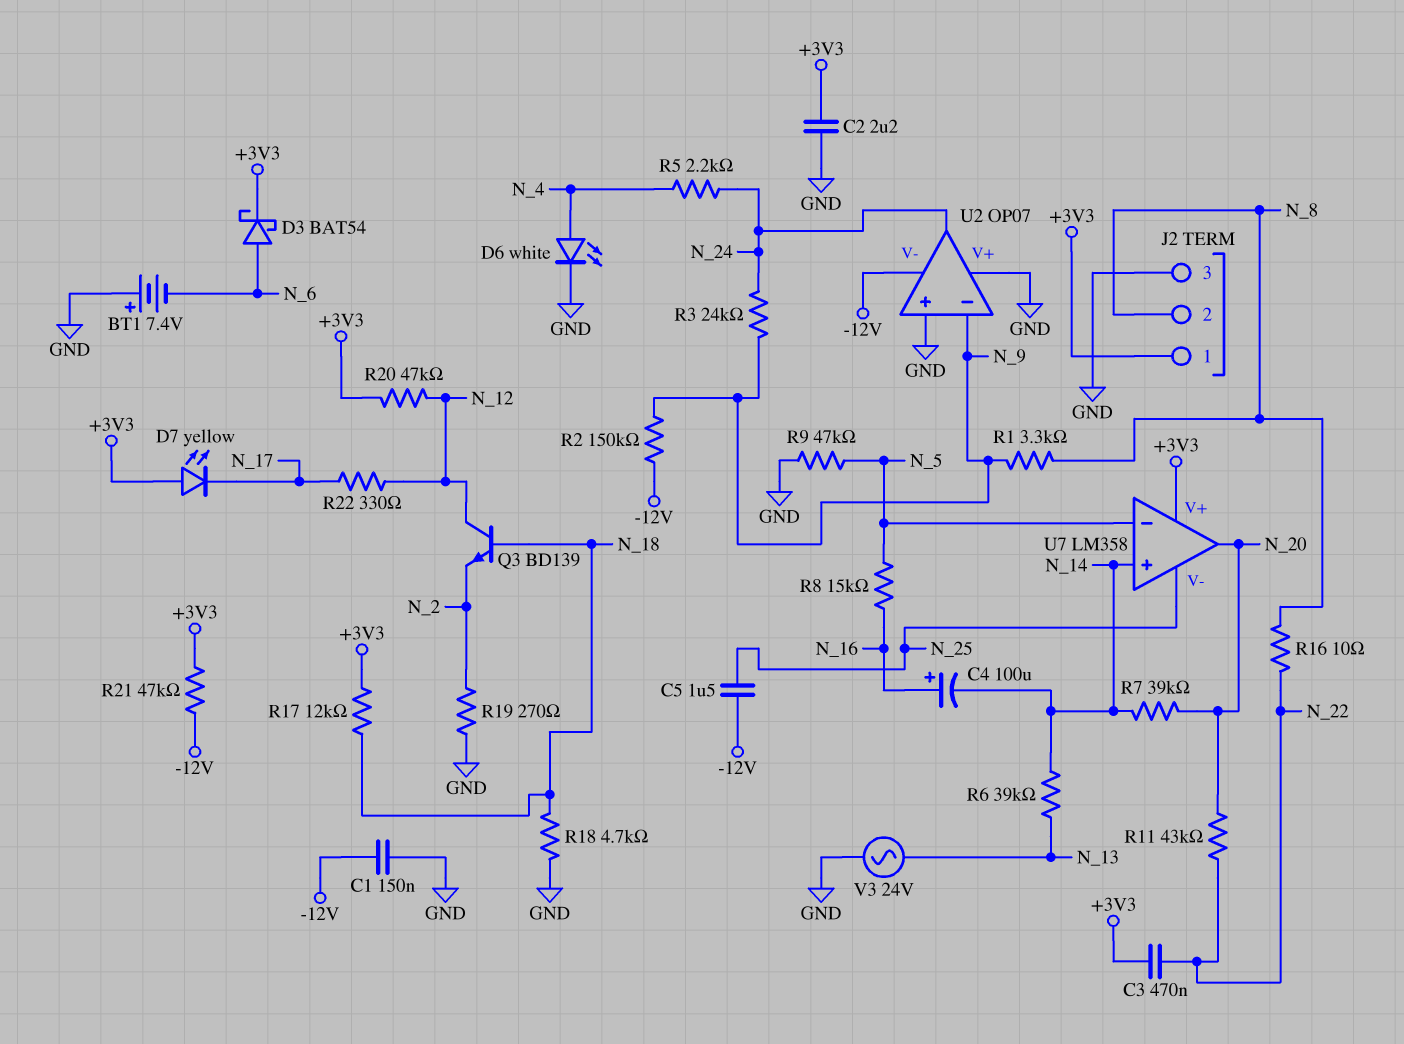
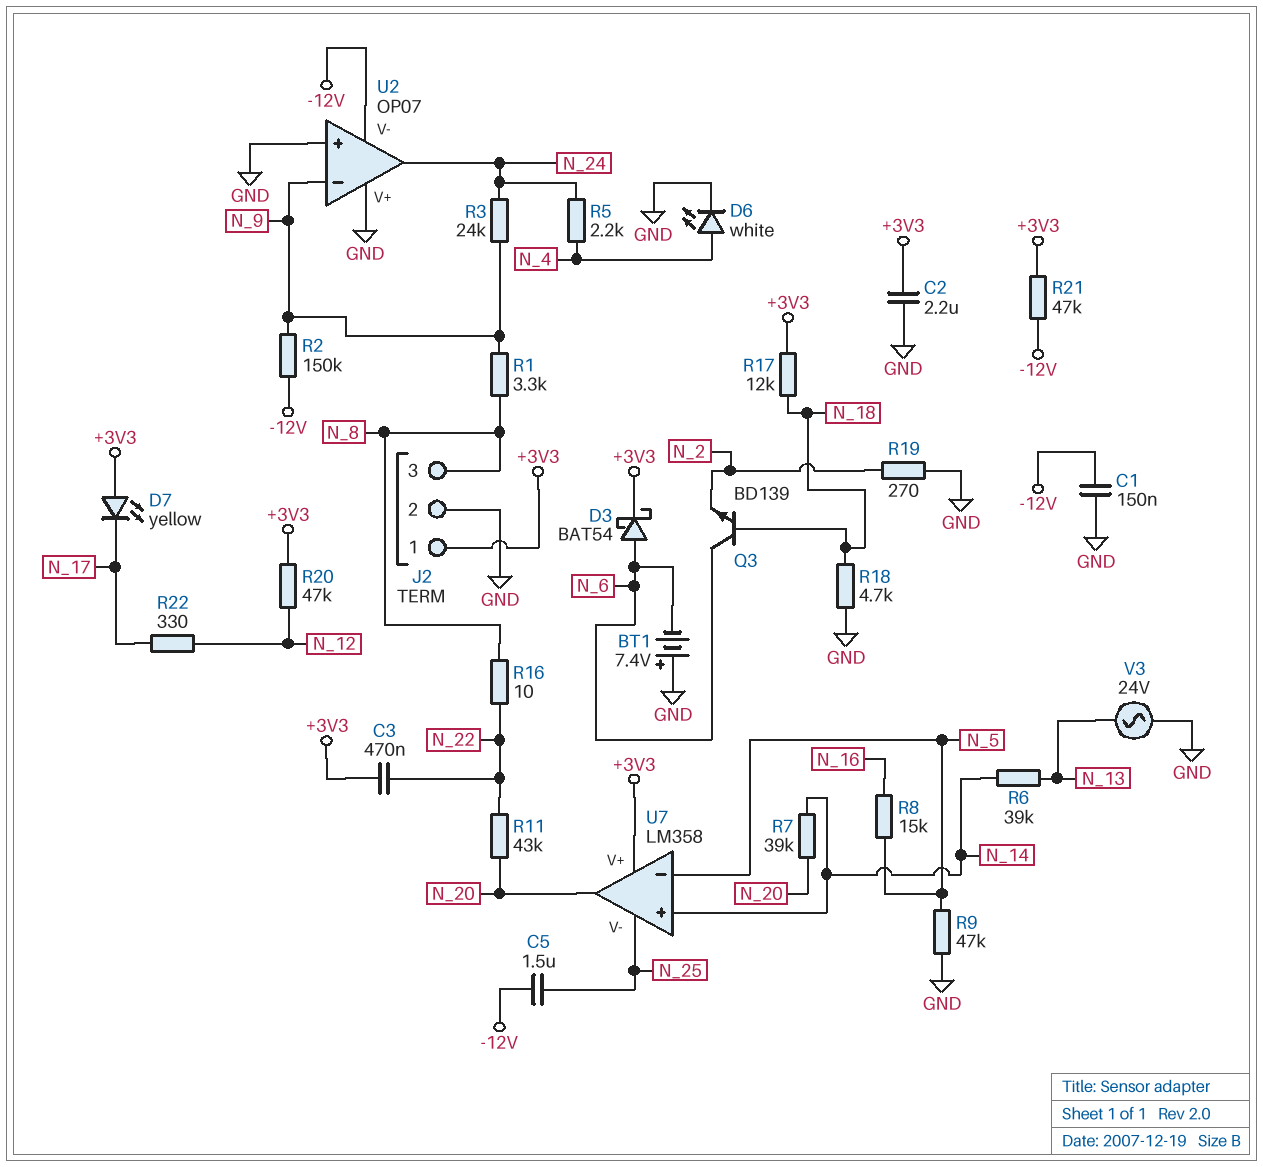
C4: 100uF (plus N_16, minus N_14) -> none
J2 pin 2: N_8 -> GND
J2 pin 3: GND -> N_8
Q3: NPN BD139 (B N_18, C N_12, E N_2) -> NPN BD139 (B N_18, C N_6, E N_2)

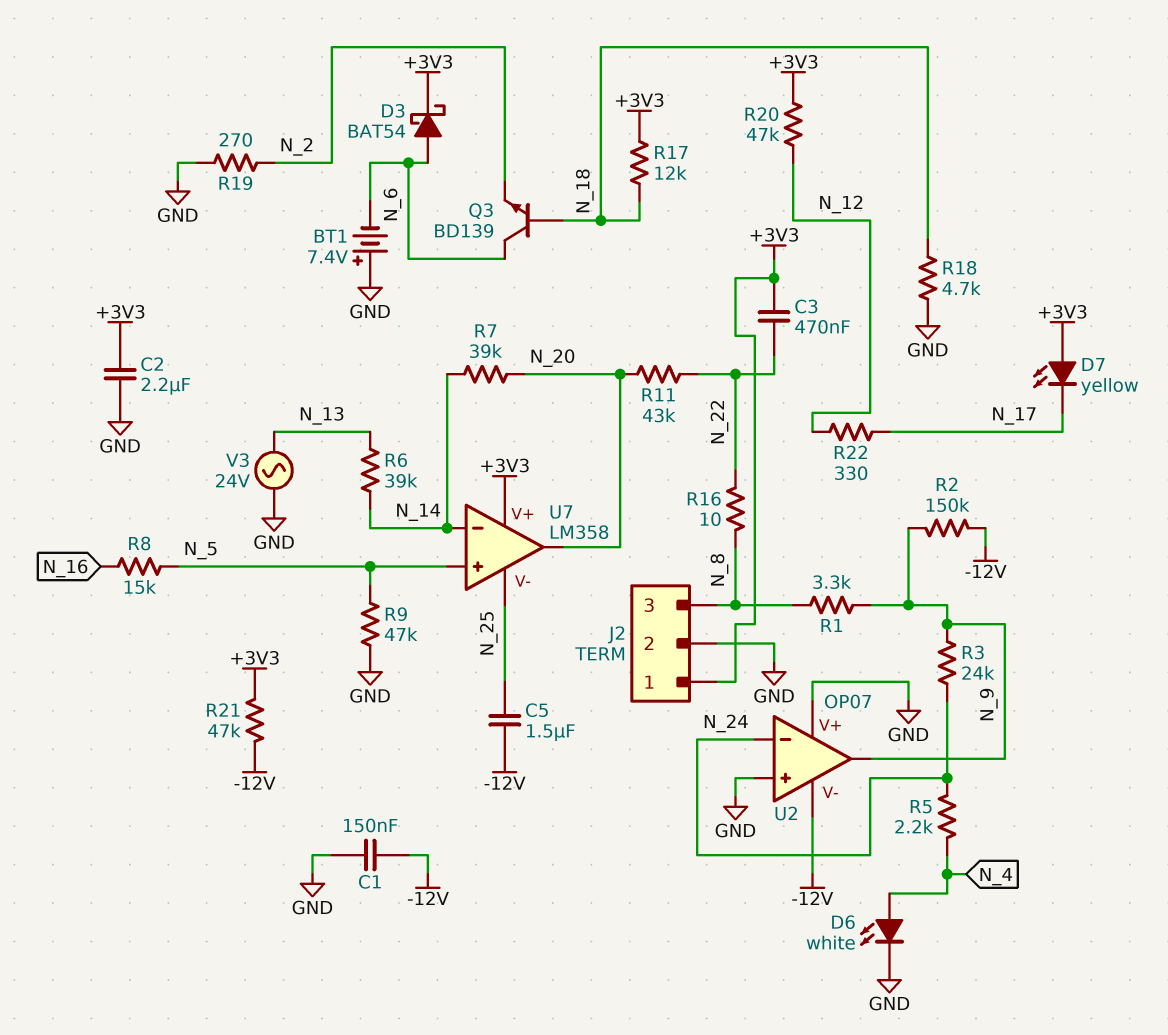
U2 pin in-: N_9 -> N_24
U2 pin out: N_24 -> N_9
U7 pin in+: N_14 -> N_5
U7 pin in-: N_5 -> N_14

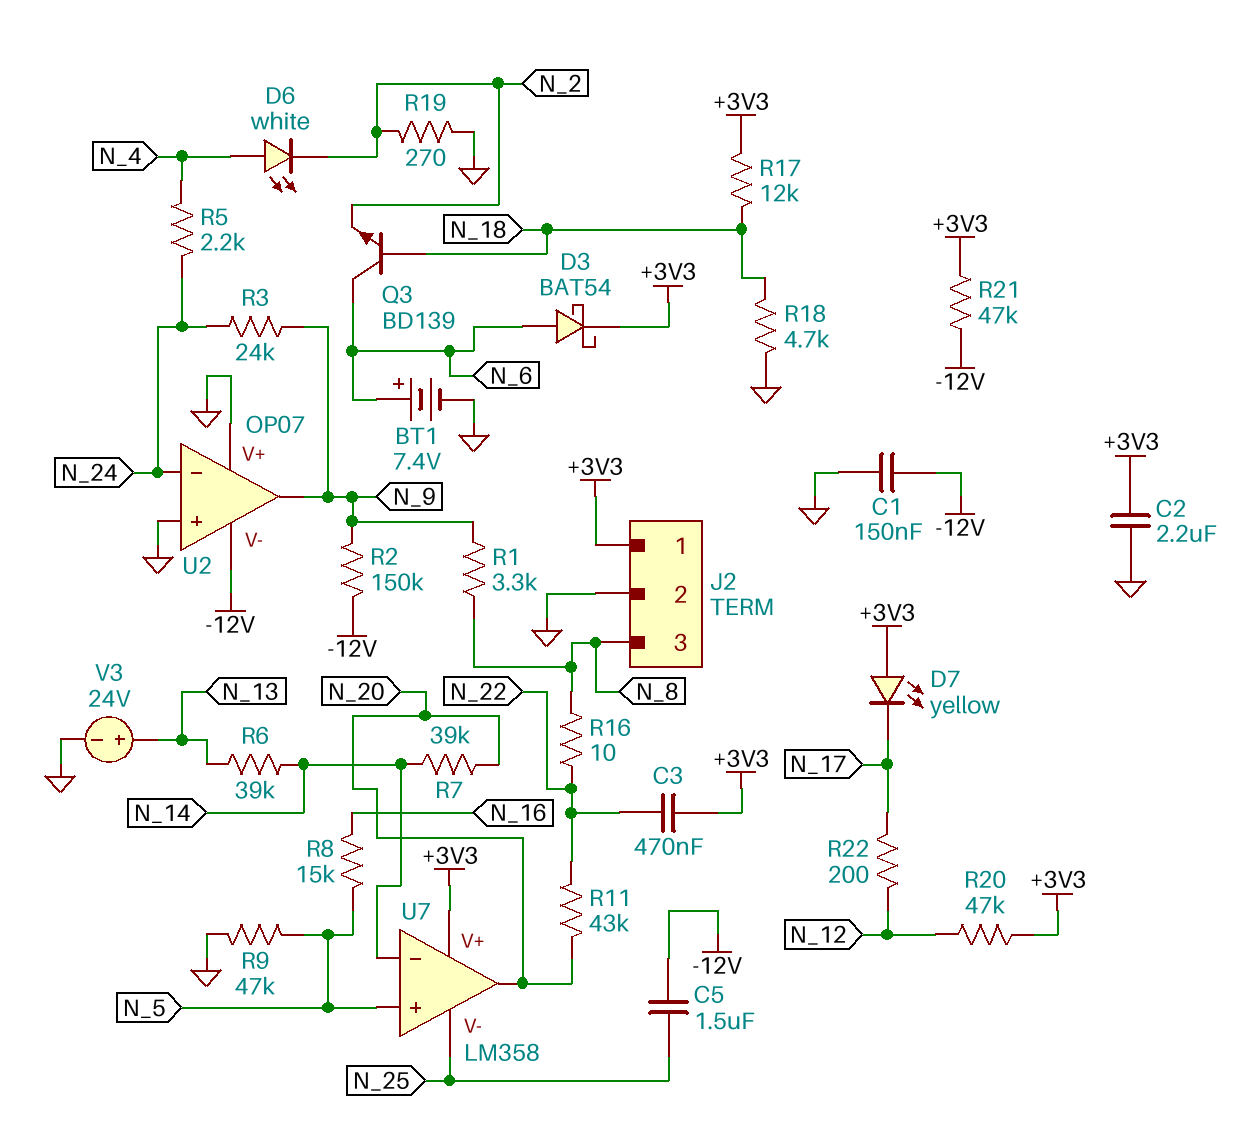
BT1: 7.4V (plus GND, minus N_6) -> 7.4V (plus N_6, minus GND)
D6: LED white (A N_4, K GND) -> LED white (A N_4, K N_2)
R22: 330 (N_12, N_17) -> 200 (N_12, N_17)
V3: AC 24V (GND, N_13) -> 24V (plus N_13, minus GND)

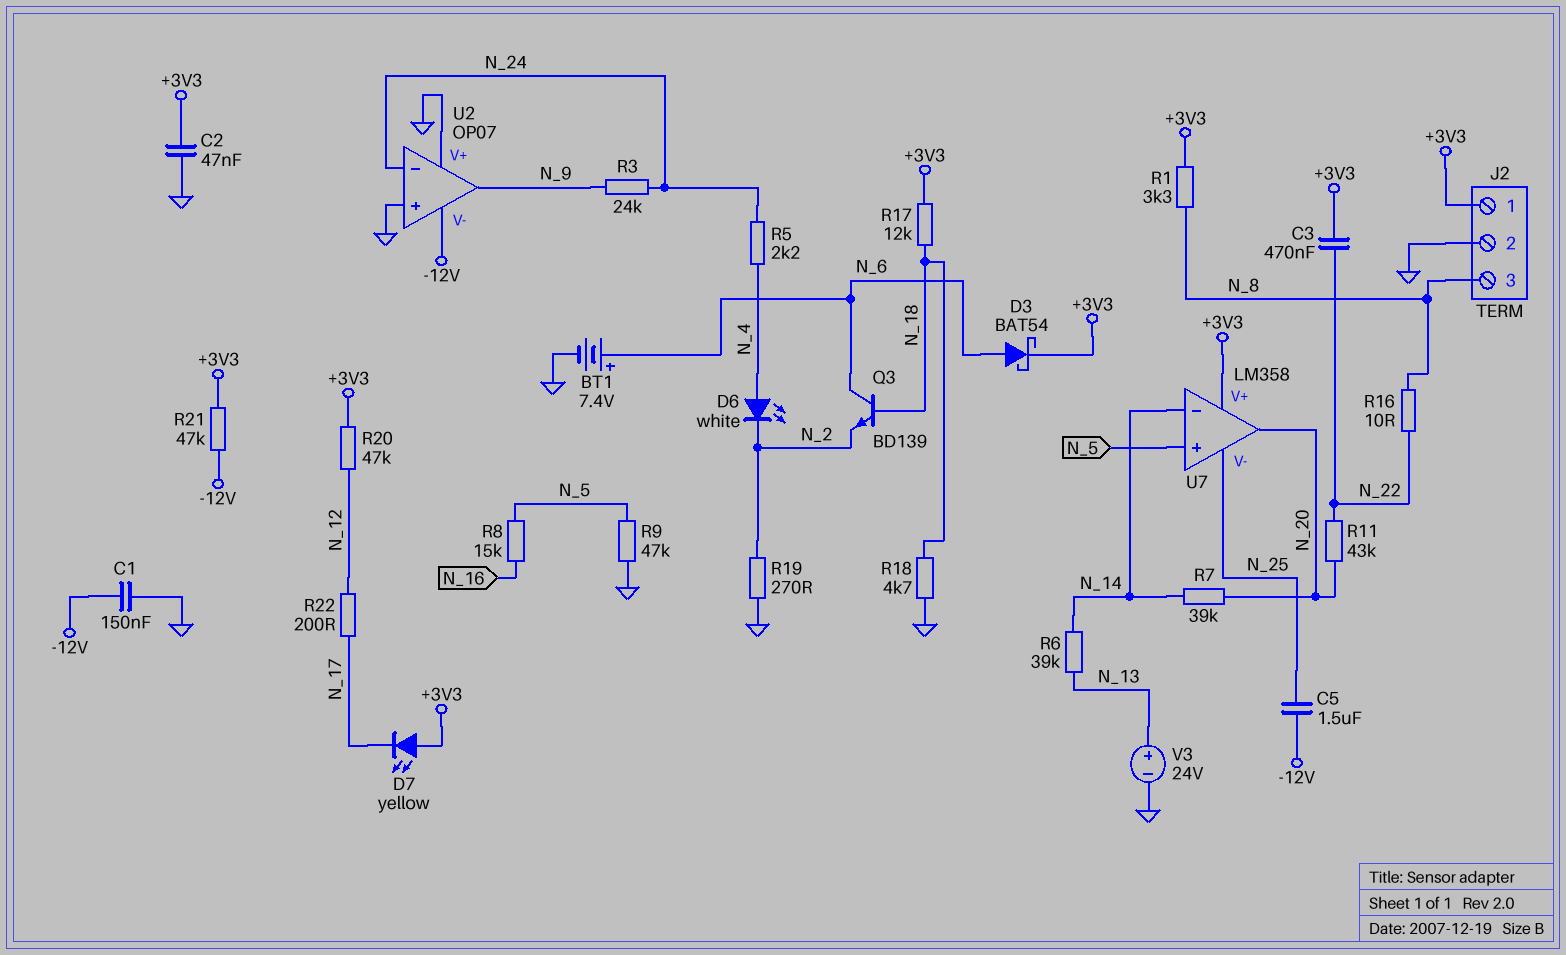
C2: 2.2uF (+3V3, GND) -> 47nF (+3V3, GND)
R1: 3.3k (N_8, N_9) -> 3.3k (+3V3, N_8)
R2: 150k (-12V, N_9) -> none

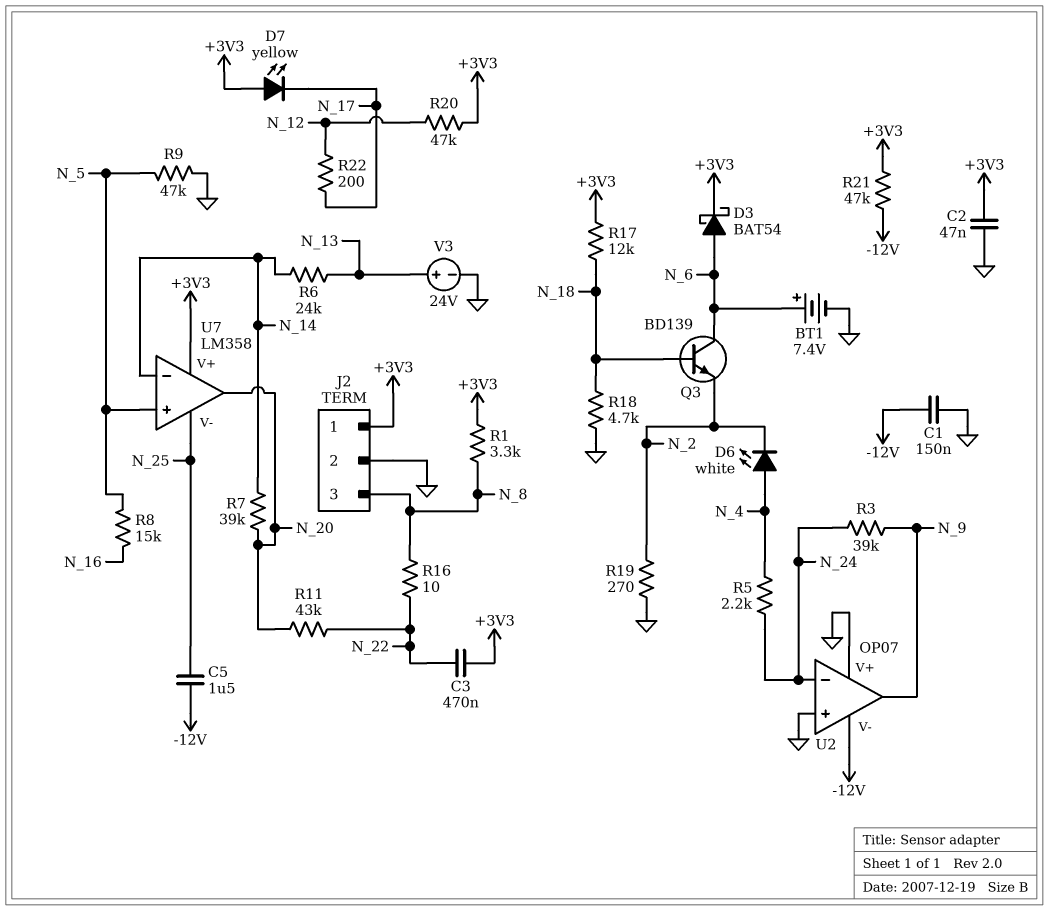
R3: 24k (N_9, N_24) -> 39k (N_9, N_24)
R6: 39k (N_13, N_14) -> 24k (N_13, N_14)

